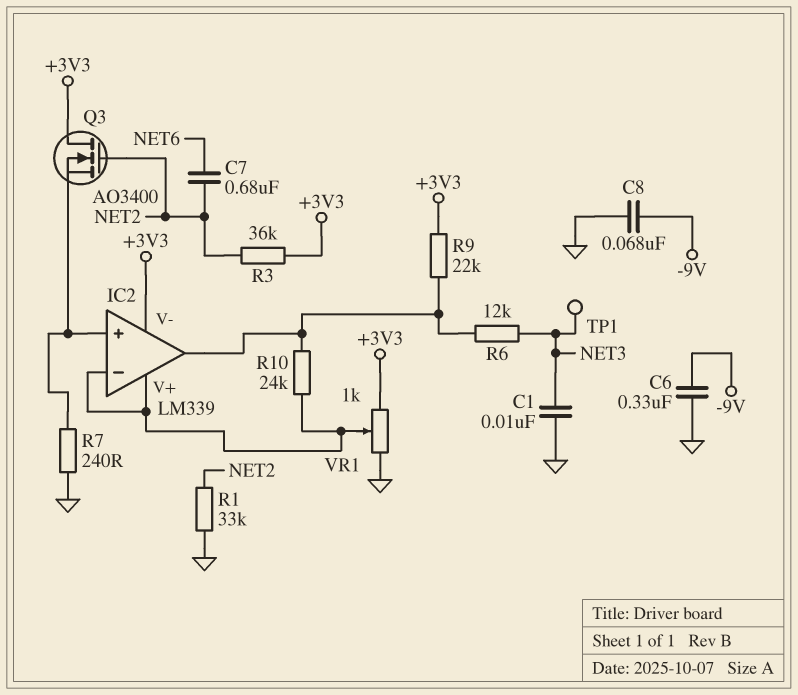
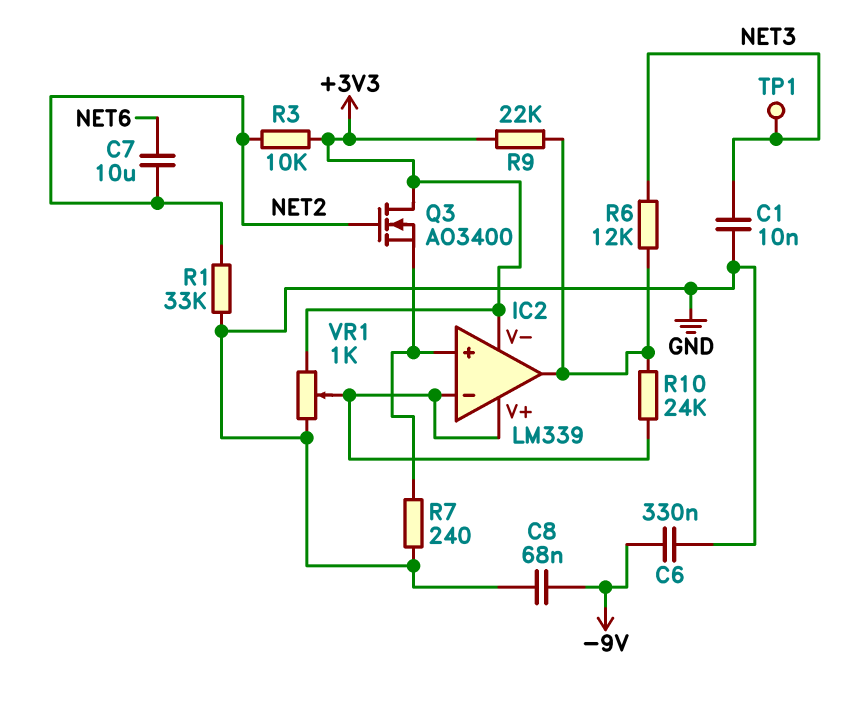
C7: 680nF (NET2, NET6) -> 10uF (NET2, NET6)
R3: 36k (+3V3, NET2) -> 10k (+3V3, NET2)

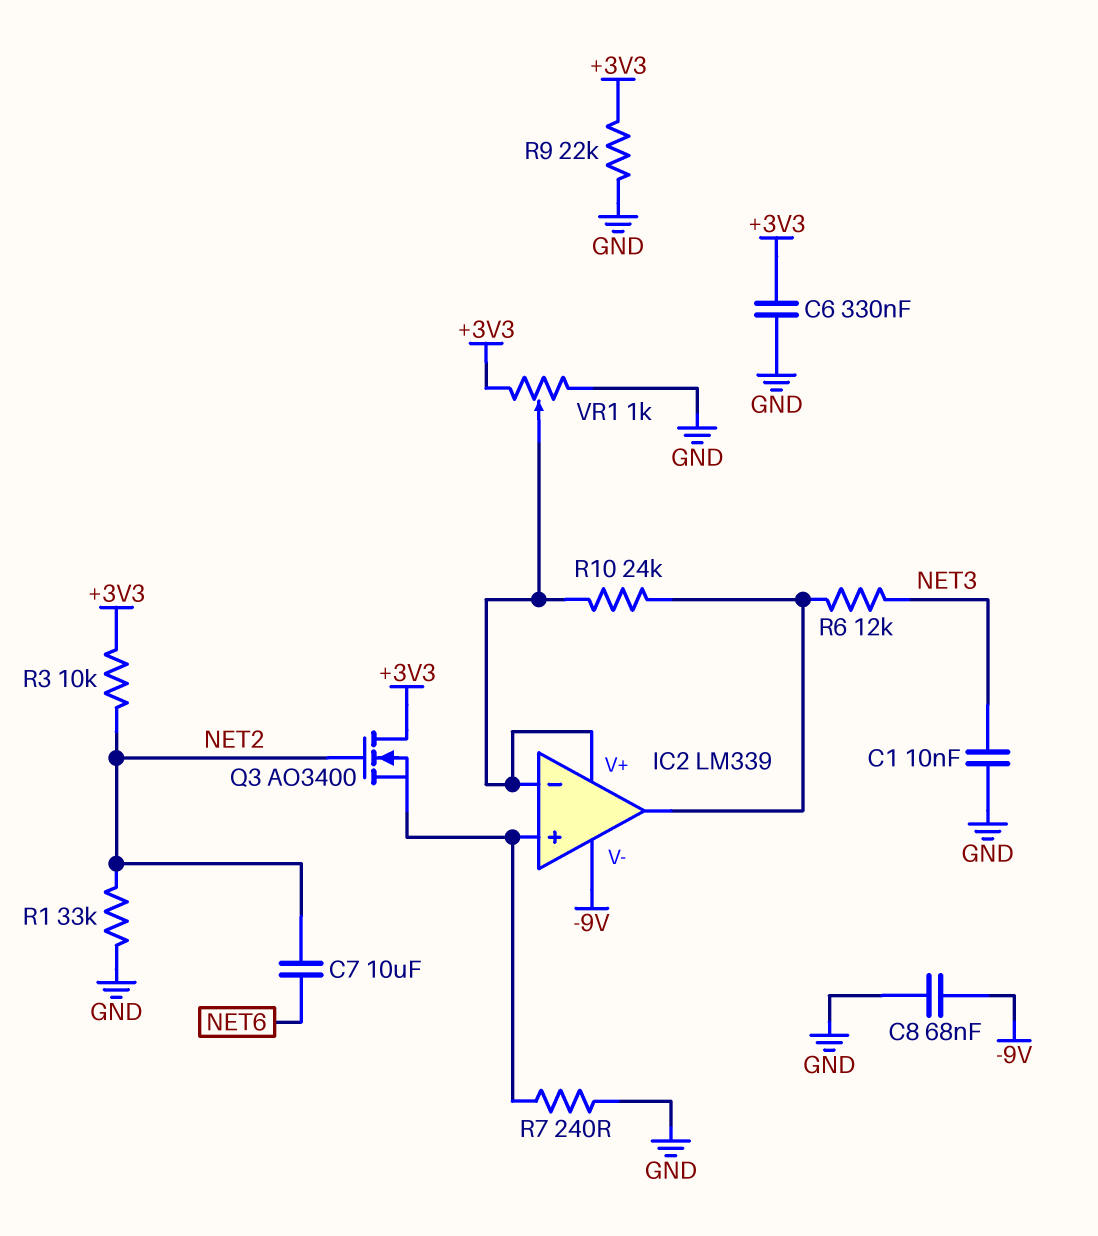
C6: 330nF (-9V, GND) -> 330nF (+3V3, GND)
IC2 pin V-: +3V3 -> -9V
R9: 22k (+3V3, IC2/out) -> 22k (+3V3, GND)
TP1: test point (NET3) -> none

